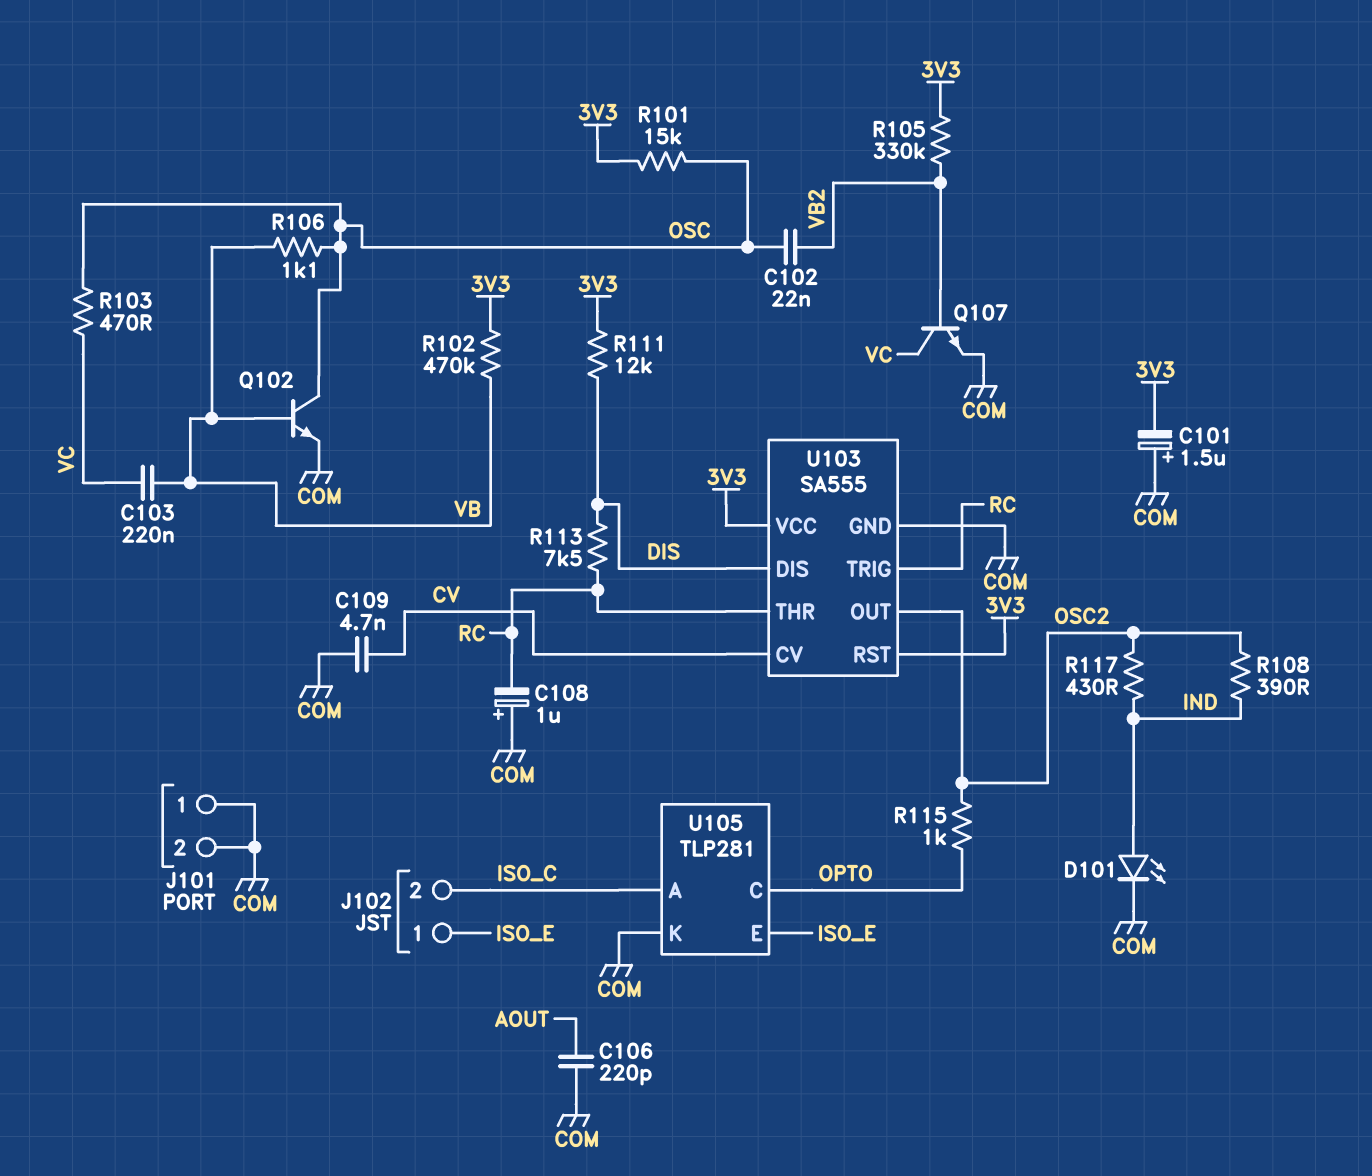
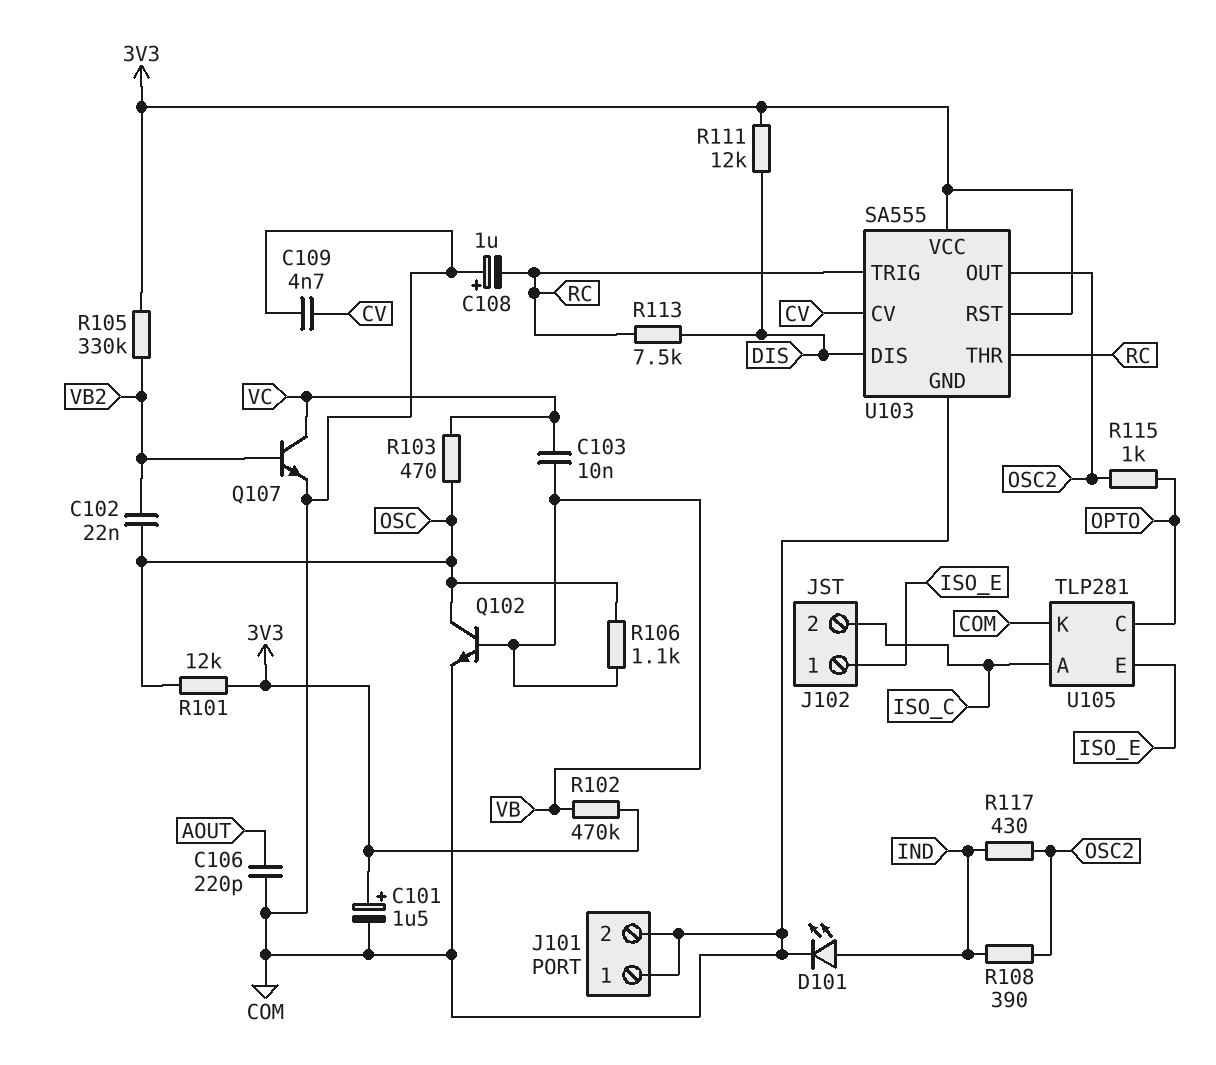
C101: 1.5uF (plus COM, minus 3V3) -> 1.5uF (plus 3V3, minus COM)
C103: 220nF (VB, VC) -> 10nF (VB, VC)
R101: 15k (3V3, OSC) -> 12k (3V3, OSC)

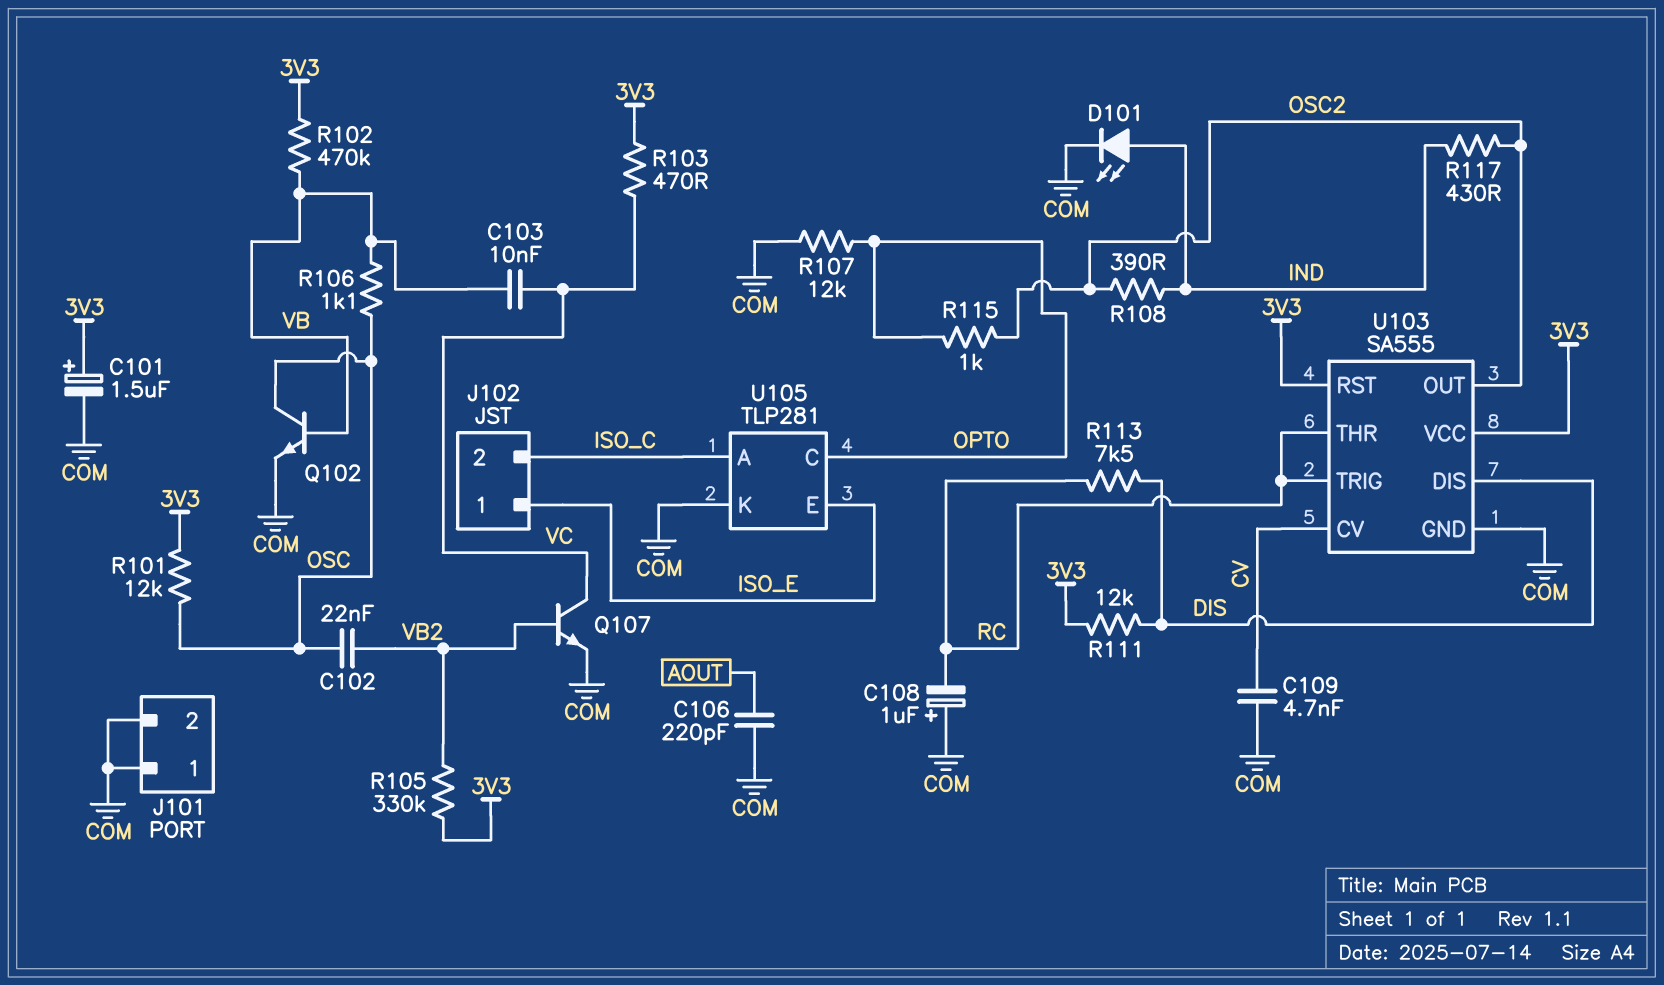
R103: 470 (OSC, VC) -> 470 (3V3, VC)
R107: none -> 12k (COM, OPTO)

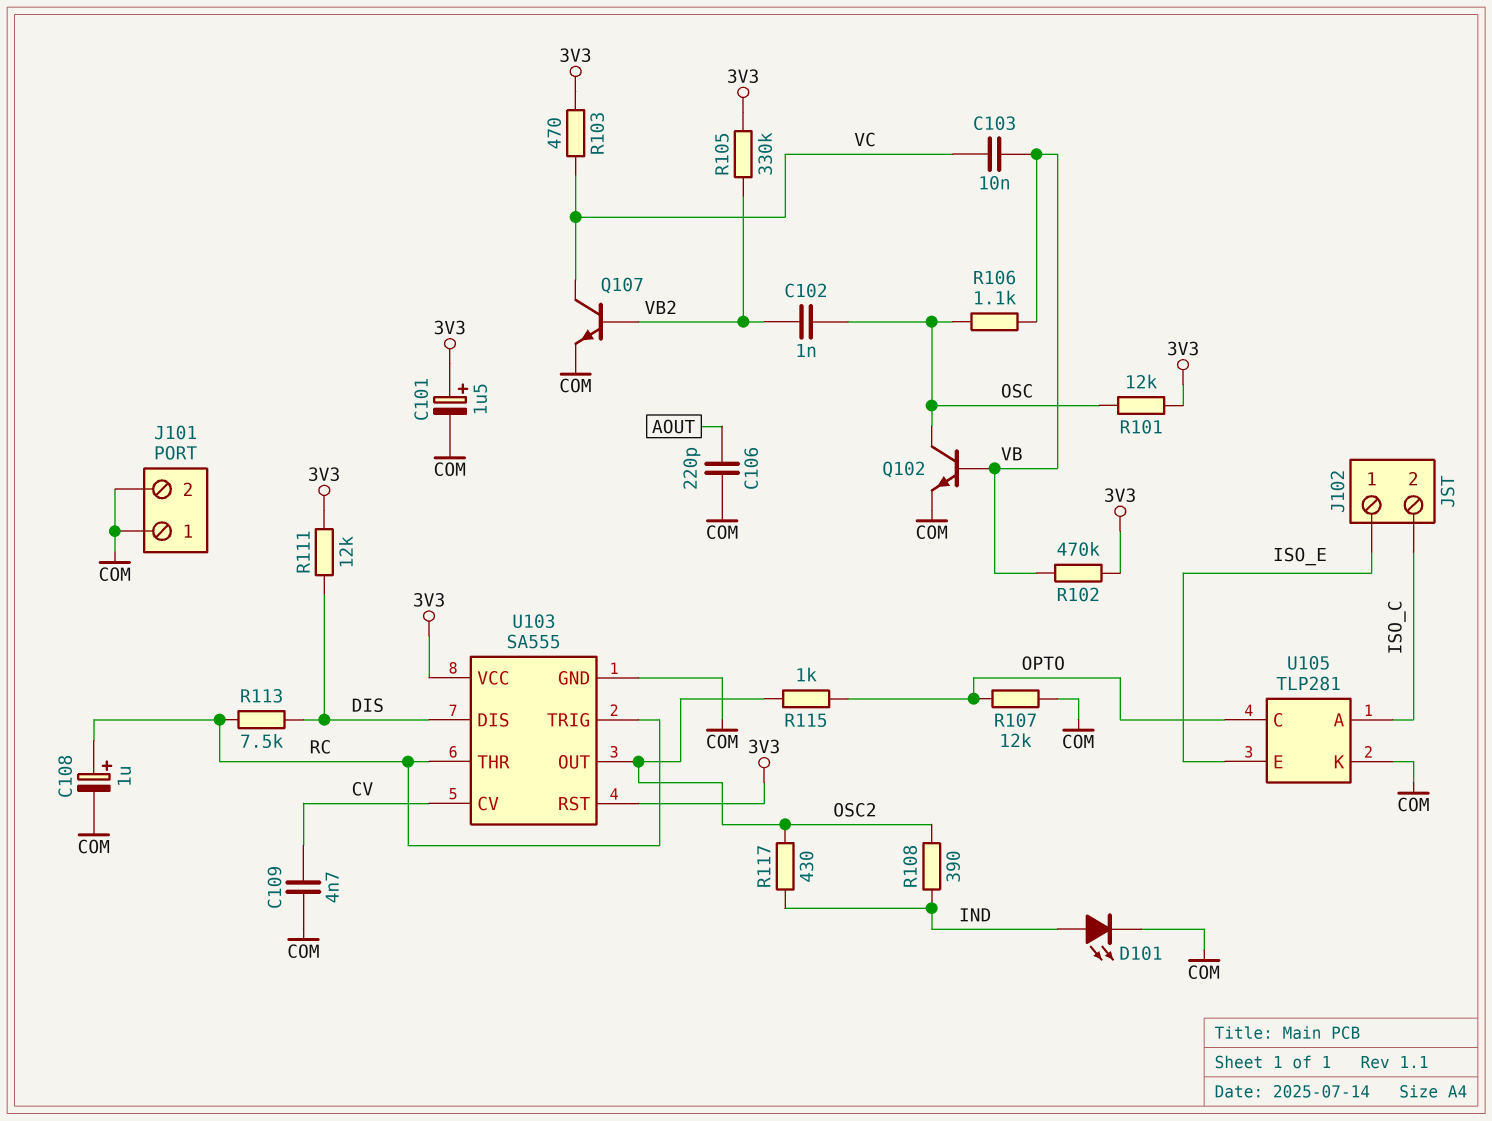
C102: 22nF (OSC, VB2) -> 1nF (OSC, VB2)
C108: 1uF (plus COM, minus RC) -> 1uF (plus RC, minus COM)

